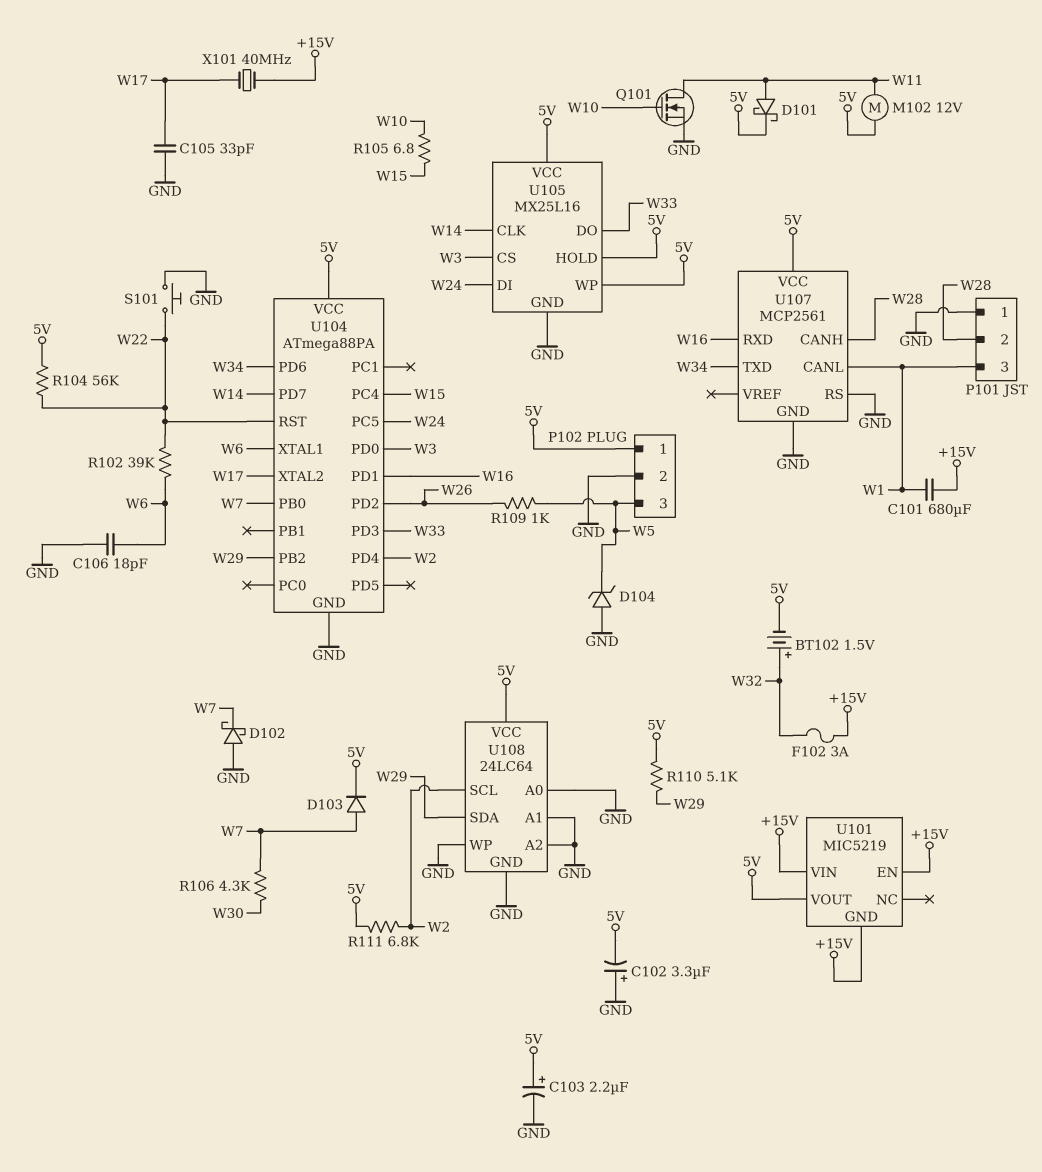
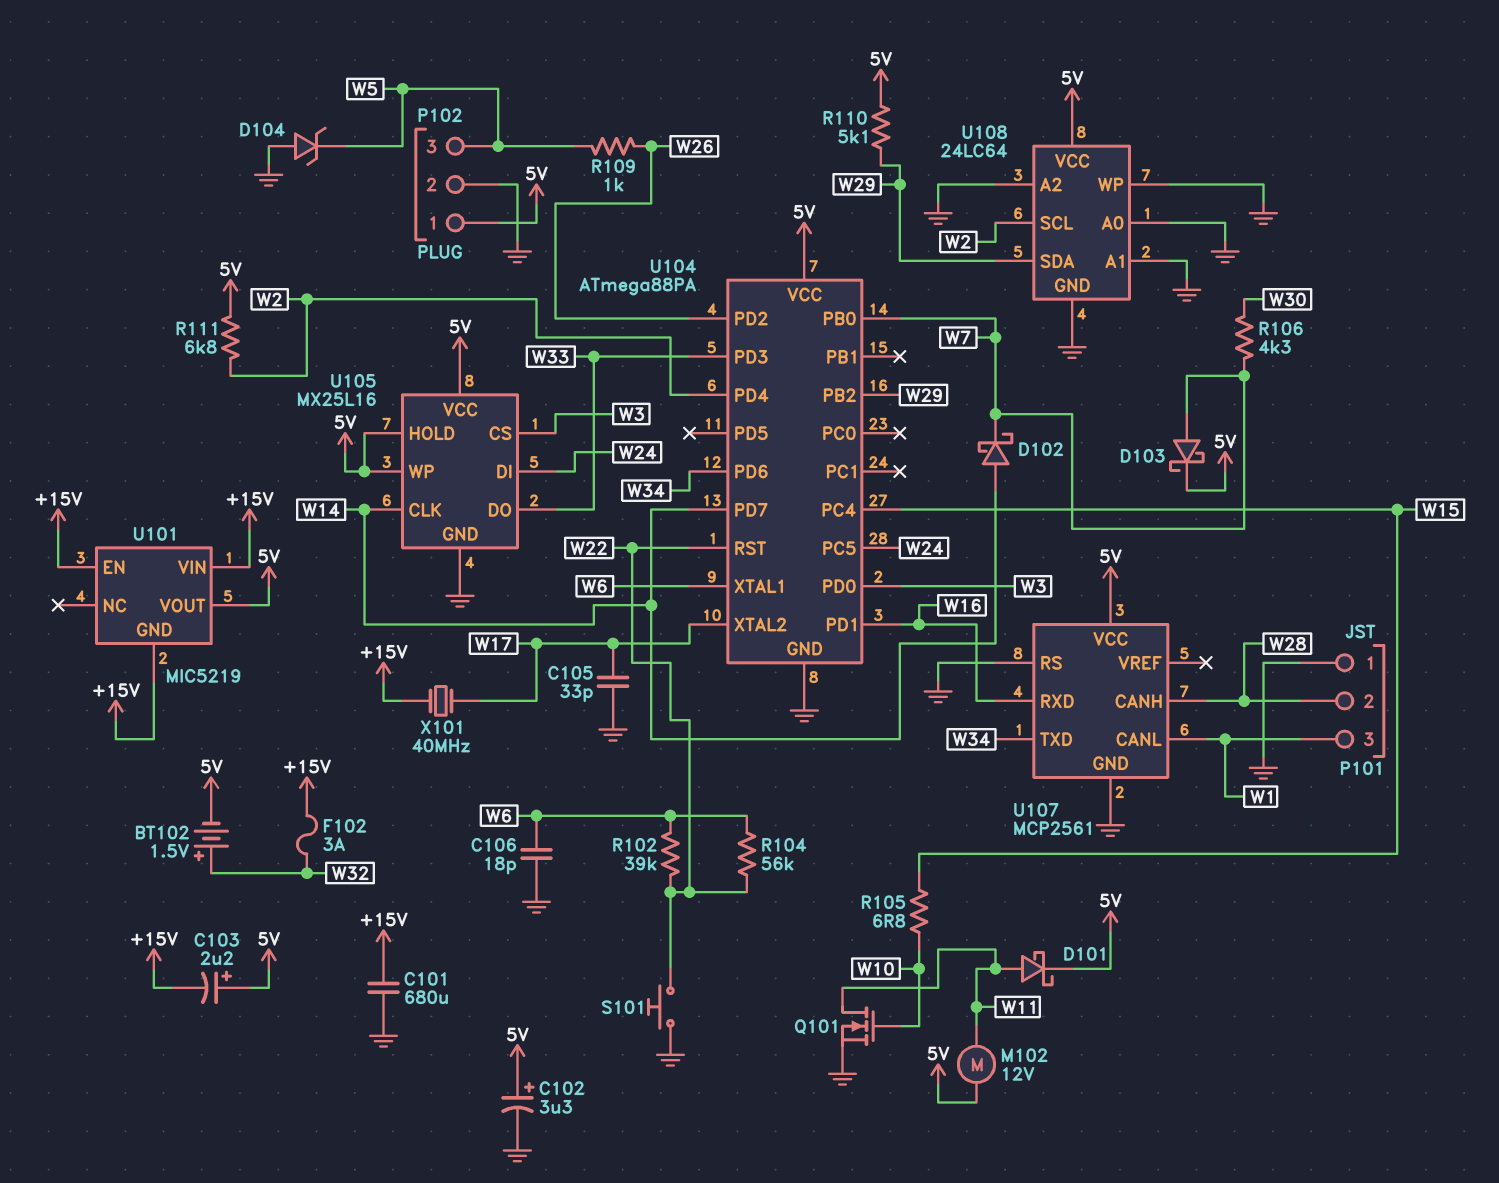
C101: 680uF (+15V, W1) -> 680uF (+15V, GND)
C102: 3.3uF (plus GND, minus 5V) -> 3.3uF (plus 5V, minus GND)
C103: 2.2uF (plus 5V, minus GND) -> 2.2uF (plus 5V, minus +15V)
D102: schottky (A GND, K W7) -> schottky (A W14, K W7)
D103: diode (A W7, K 5V) -> schottky (A W7, K 5V)
R104: 56k (5V, W22) -> 56k (W6, W22)

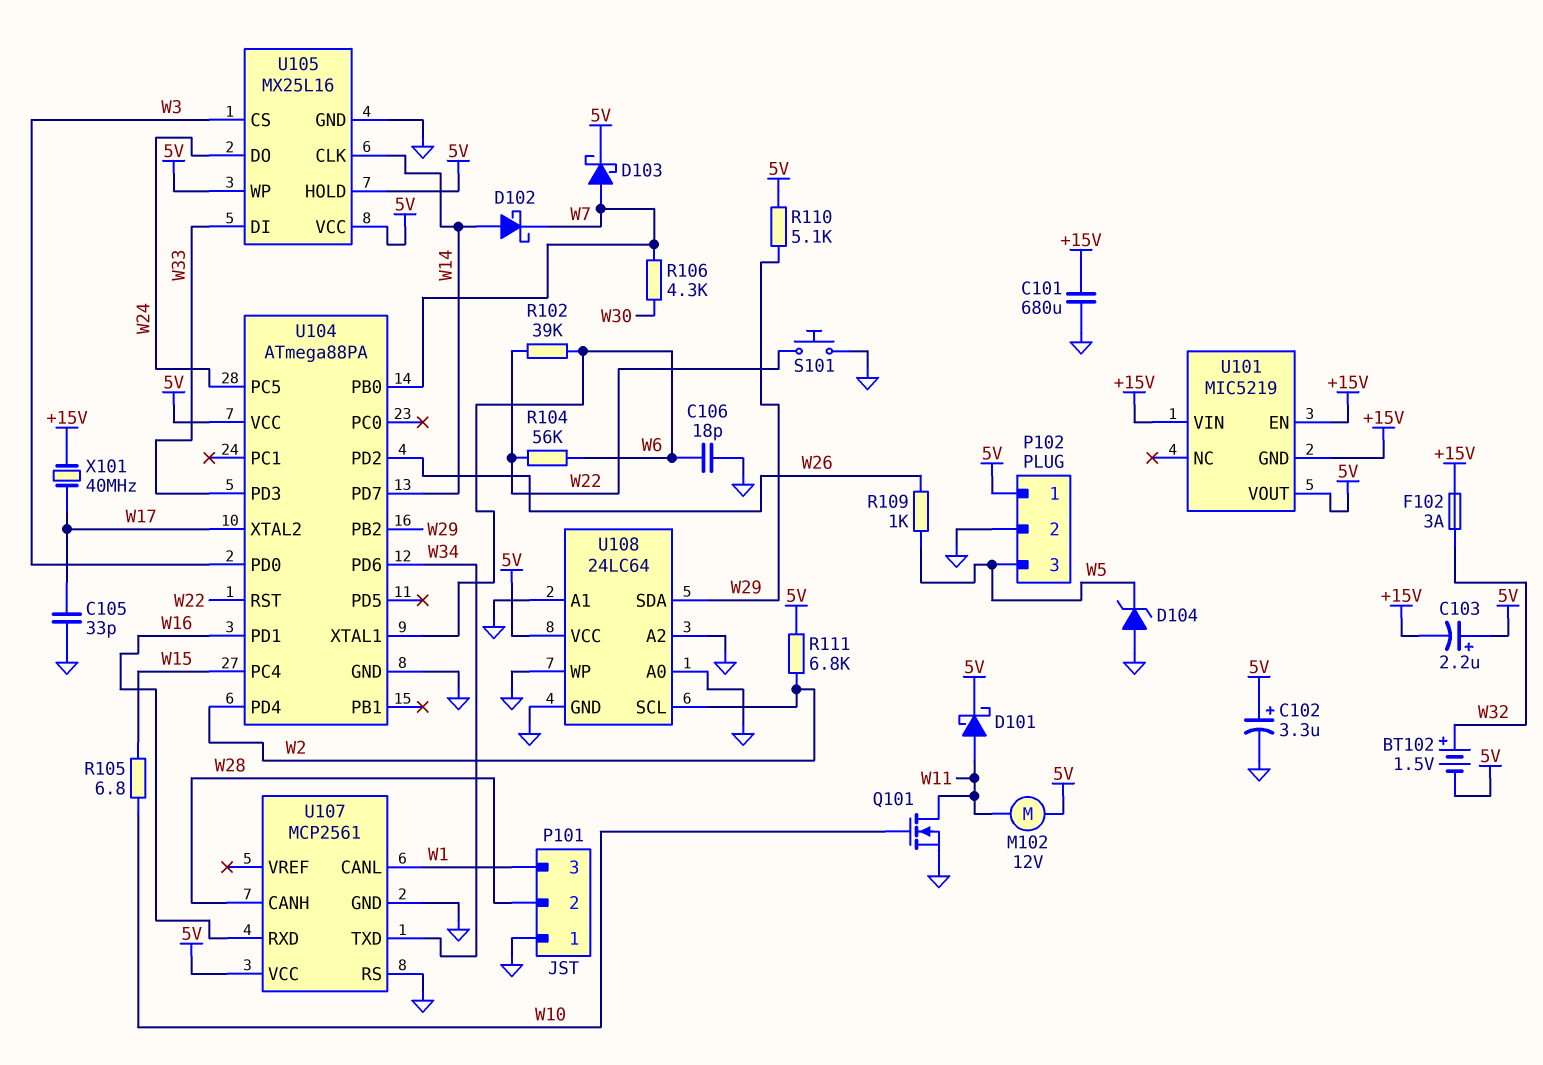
U105 pin DI: W24 -> W33
U105 pin DO: W33 -> W24

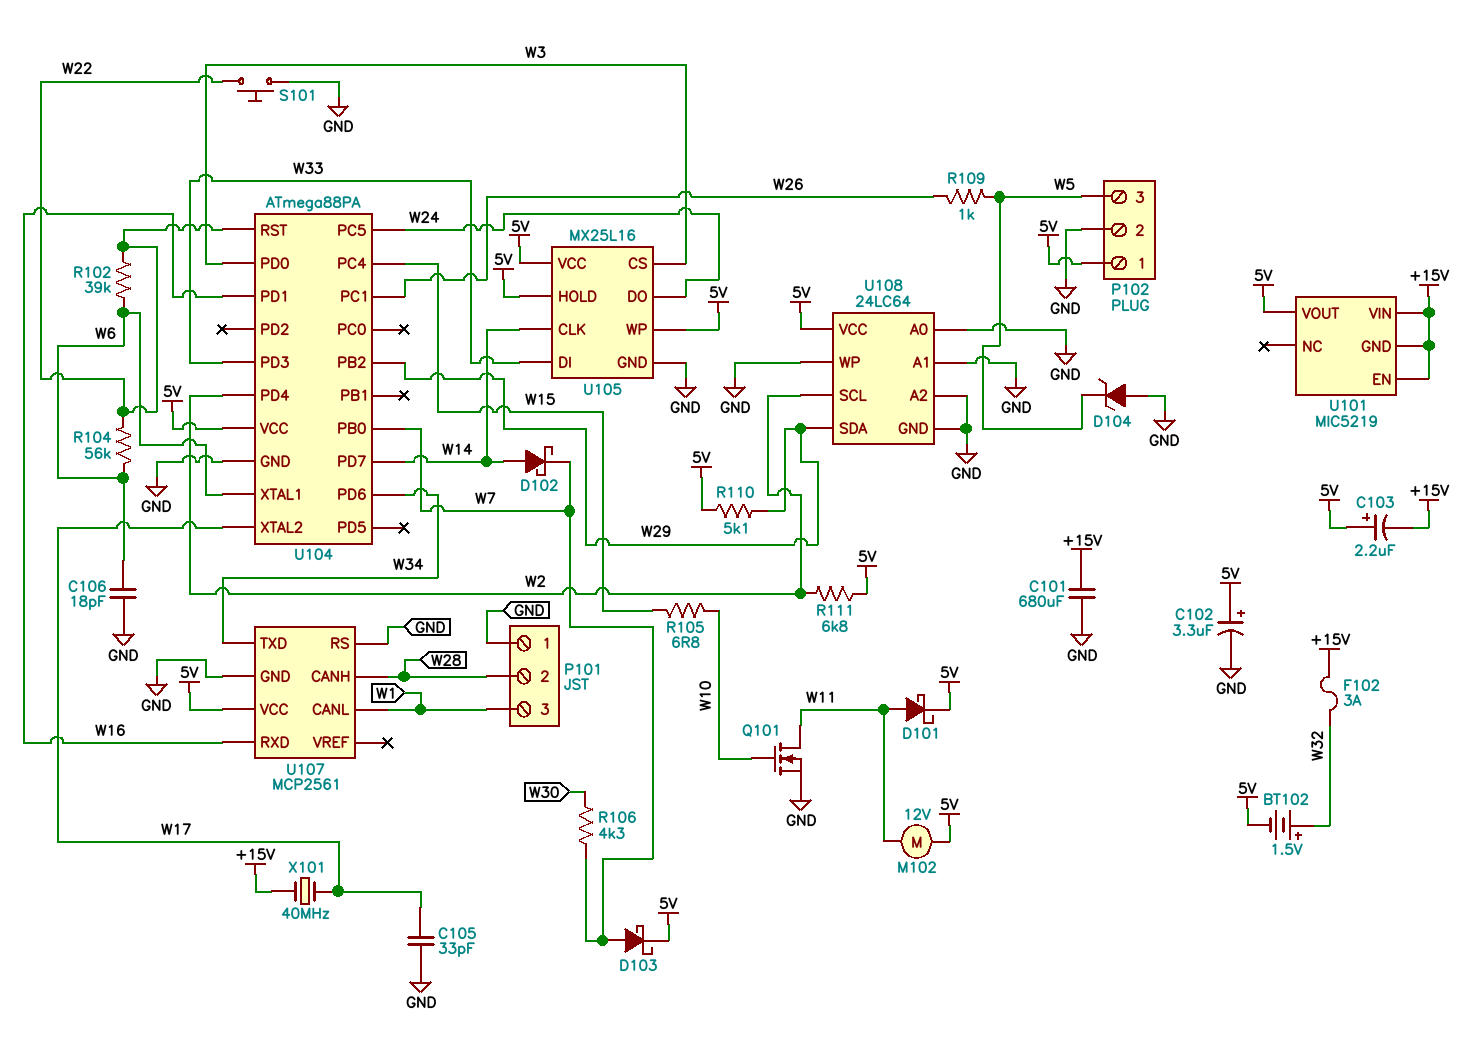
U104 pin PC1: none -> W26
U104 pin PD2: W26 -> none

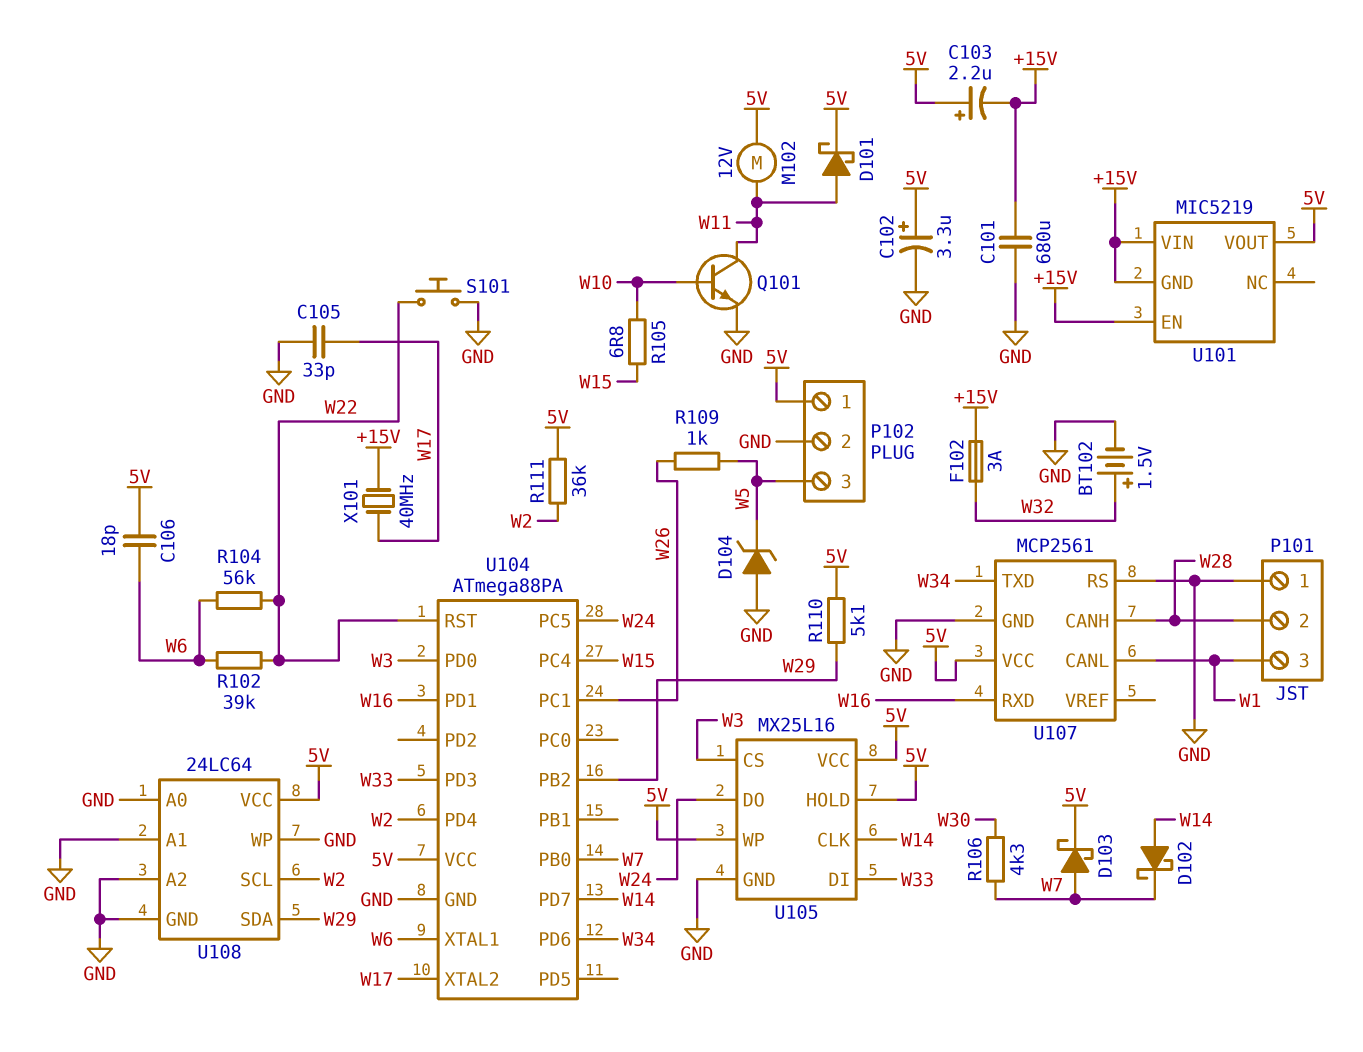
BT102: 1.5V (plus W32, minus 5V) -> 1.5V (plus W32, minus GND)
C106: 18pF (GND, W6) -> 18pF (5V, W6)
Q101: NMOS (G W10, D W11, S GND) -> NPN (B W10, C W11, E GND)
R111: 6.8k (5V, W2) -> 36k (5V, W2)

